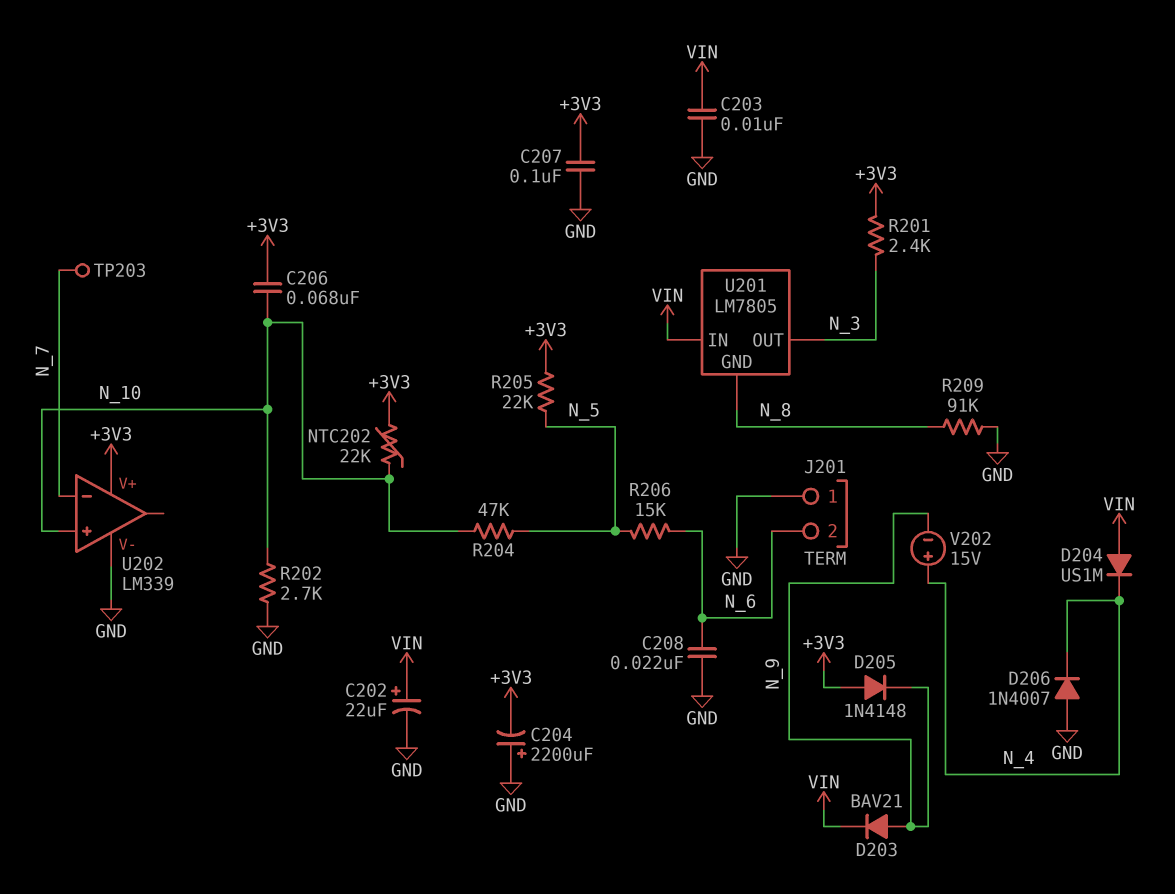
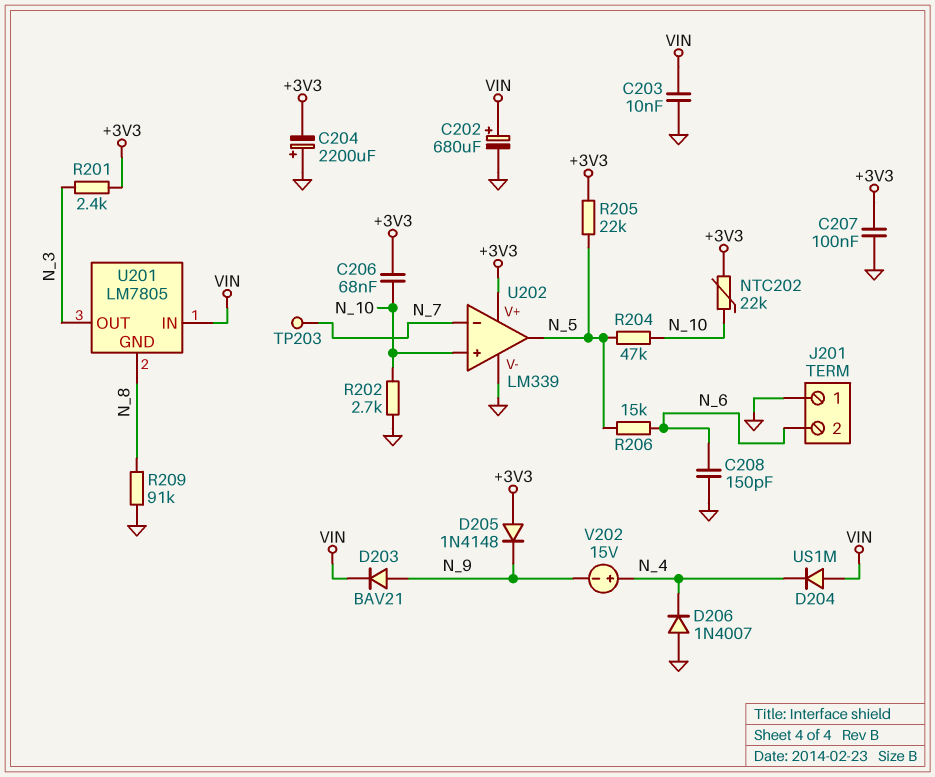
C202: 22uF (plus VIN, minus GND) -> 680uF (plus VIN, minus GND)
C208: 22nF (GND, N_6) -> 150pF (GND, N_6)
U202 pin out: none -> N_5

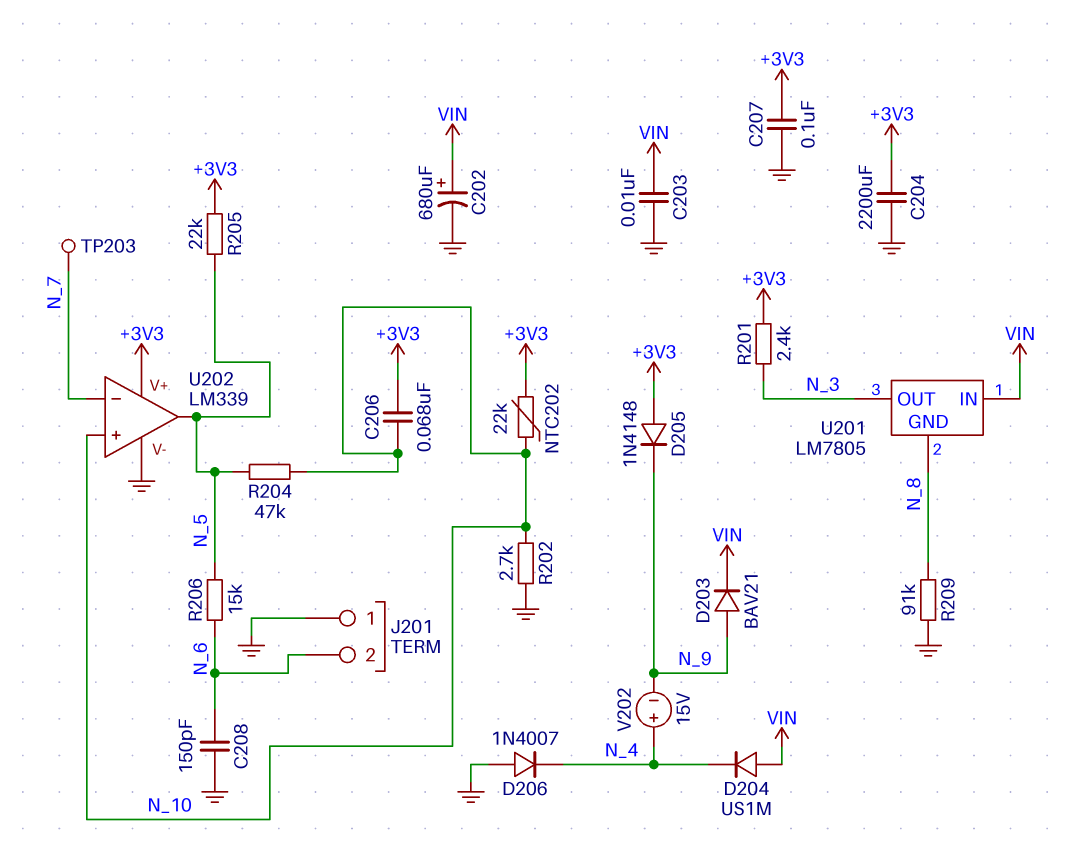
C204: 2200uF (plus GND, minus +3V3) -> 2200uF (+3V3, GND)

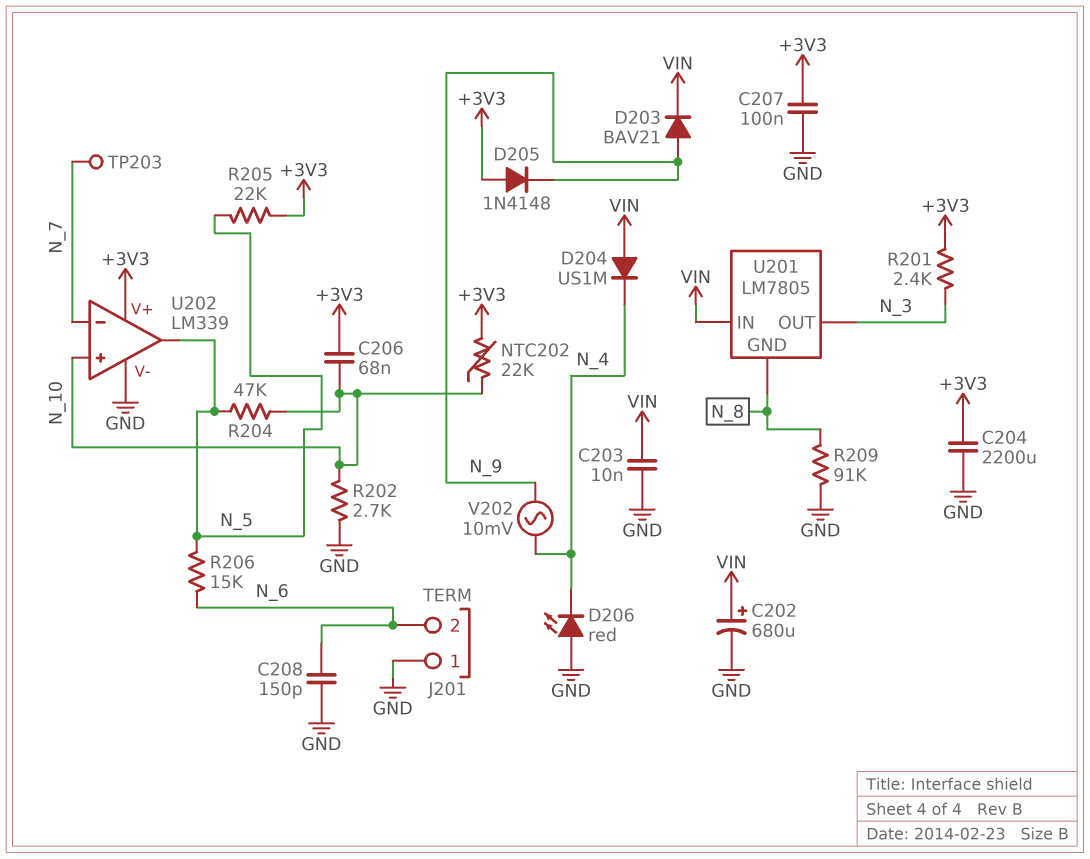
D206: diode 1N4007 (A GND, K N_4) -> LED red (A GND, K N_4)
V202: 15V (plus N_4, minus N_9) -> AC 10mV (N_4, N_9)

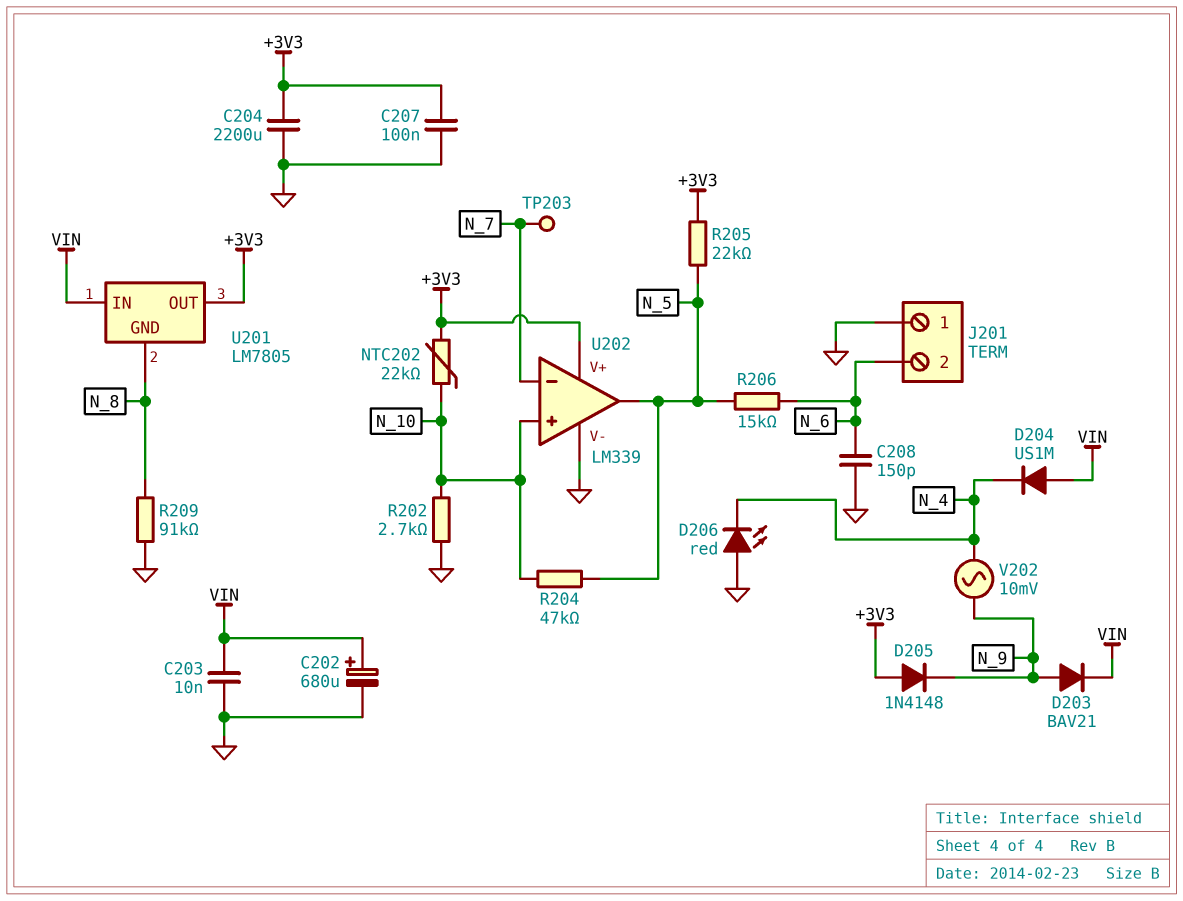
C206: 68nF (+3V3, N_10) -> none
R201: 2.4k (+3V3, N_3) -> none
U201 pin OUT: N_3 -> +3V3

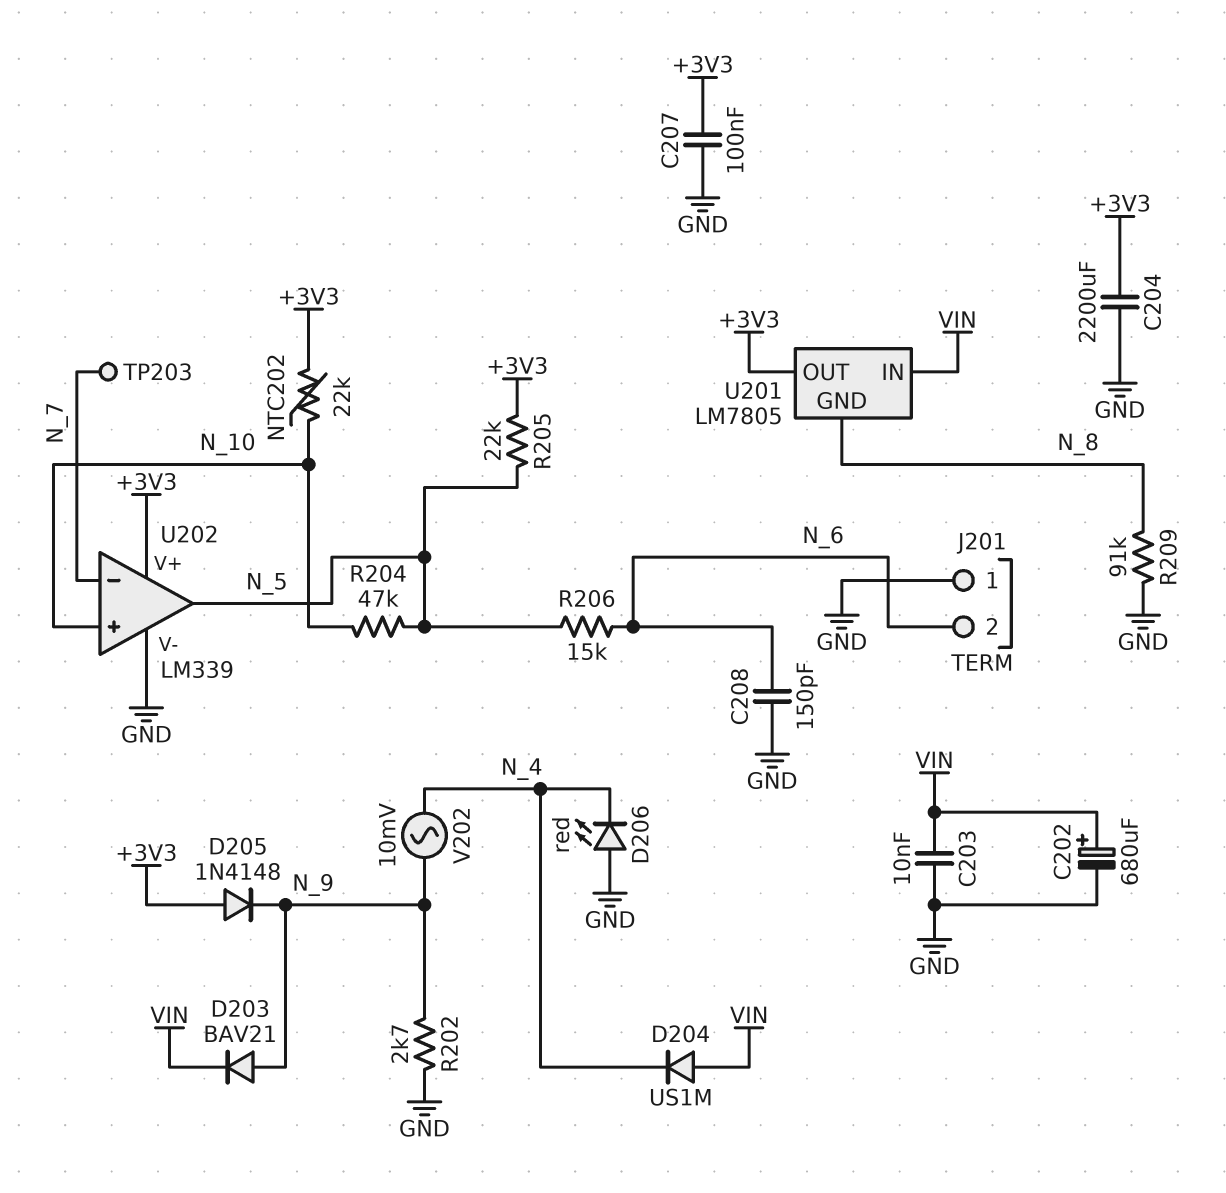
R202: 2.7k (GND, N_10) -> 2.7k (GND, N_9)

